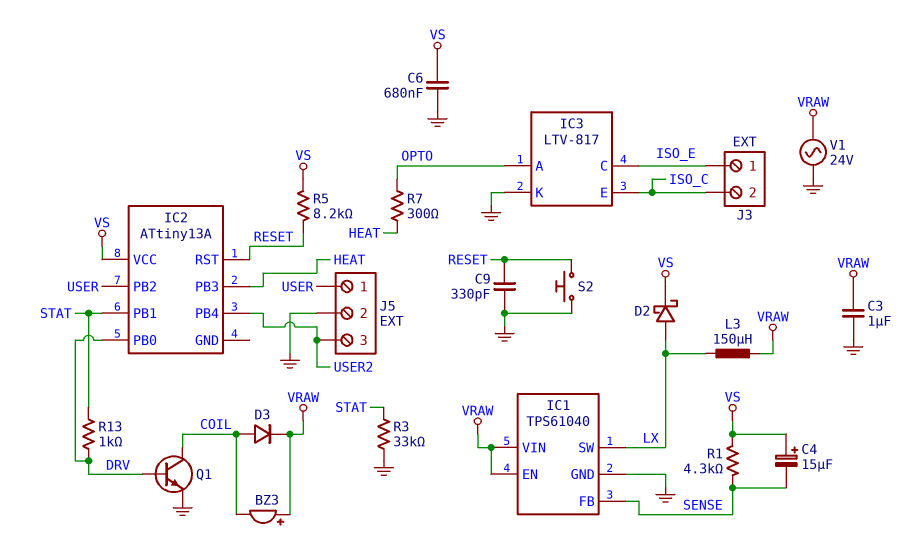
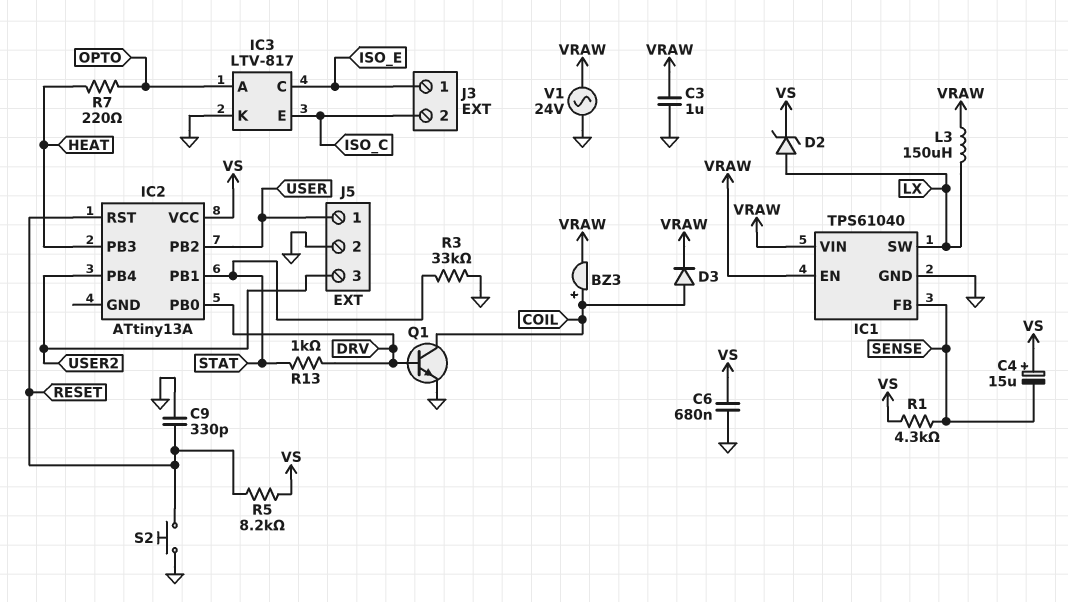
BZ3: buzzer (plus VRAW, minus COIL) -> buzzer (plus COIL, minus VRAW)
D2: schottky (A LX, K VS) -> zener (A LX, K VS)
R7: 300 (HEAT, OPTO) -> 220 (HEAT, OPTO)

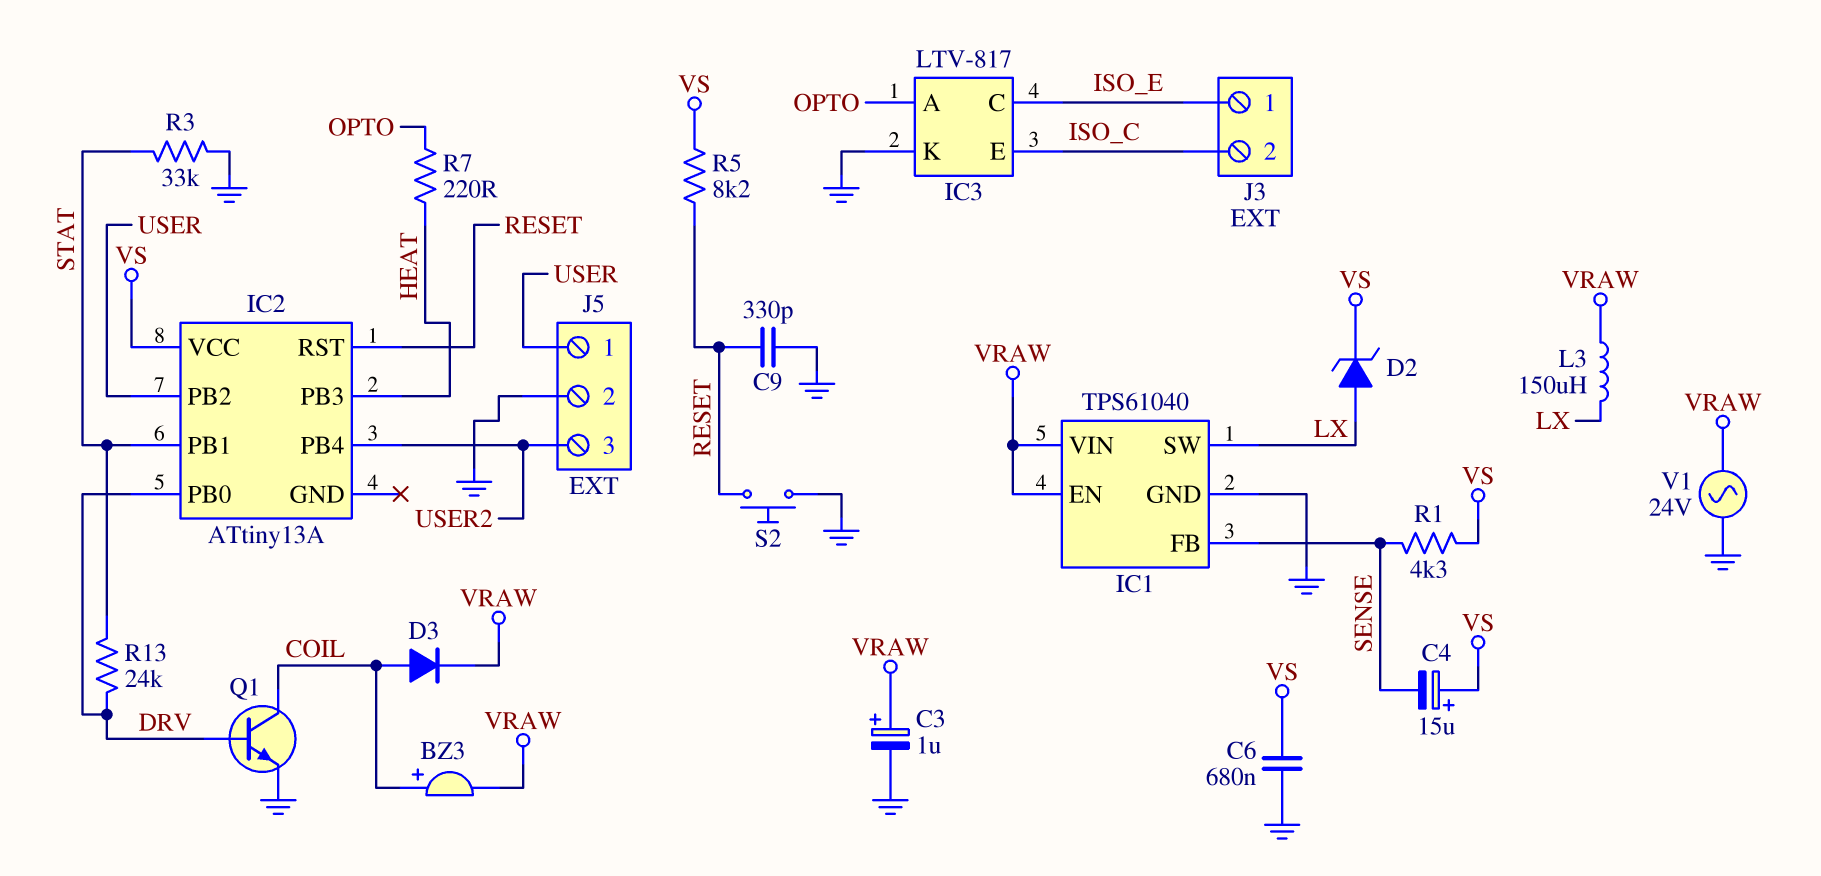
C3: 1uF (GND, VRAW) -> 1uF (plus VRAW, minus GND)
R13: 1k (DRV, STAT) -> 24k (DRV, STAT)

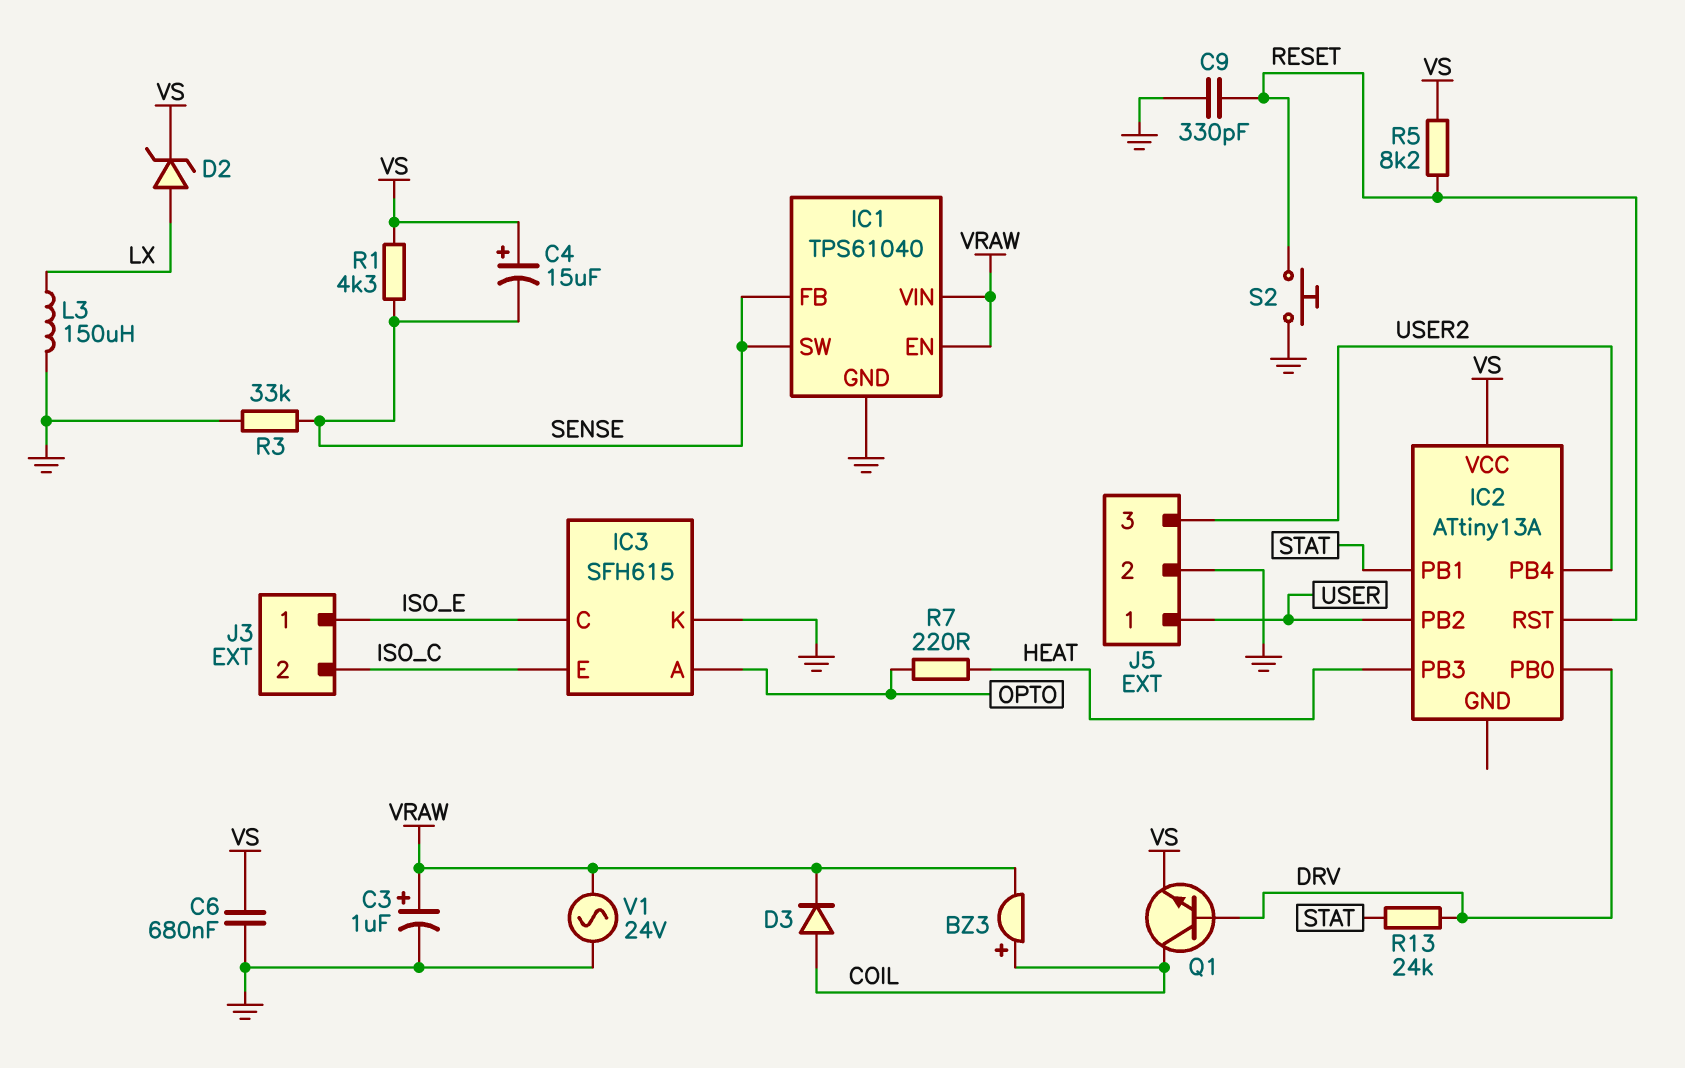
IC1 pin SW: LX -> SENSE
IC3: LTV-817 -> SFH615
L3: 150uH (LX, VRAW) -> 150uH (GND, LX)
Q1: NPN (B DRV, C COIL, E GND) -> NPN (B DRV, C COIL, E VS)
R3: 33k (GND, STAT) -> 33k (GND, SENSE)

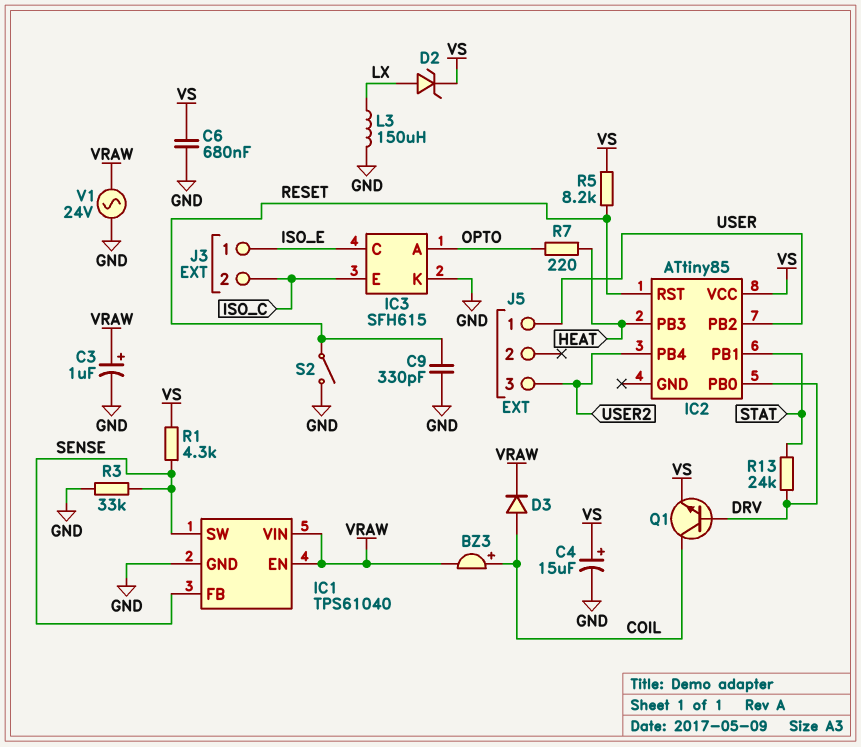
C4: 15uF (plus VS, minus SENSE) -> 15uF (plus VS, minus GND)
IC2: ATtiny13A -> ATtiny85
J5 pin 2: GND -> none
S2: button (GND, RESET) -> switch (GND, RESET)

